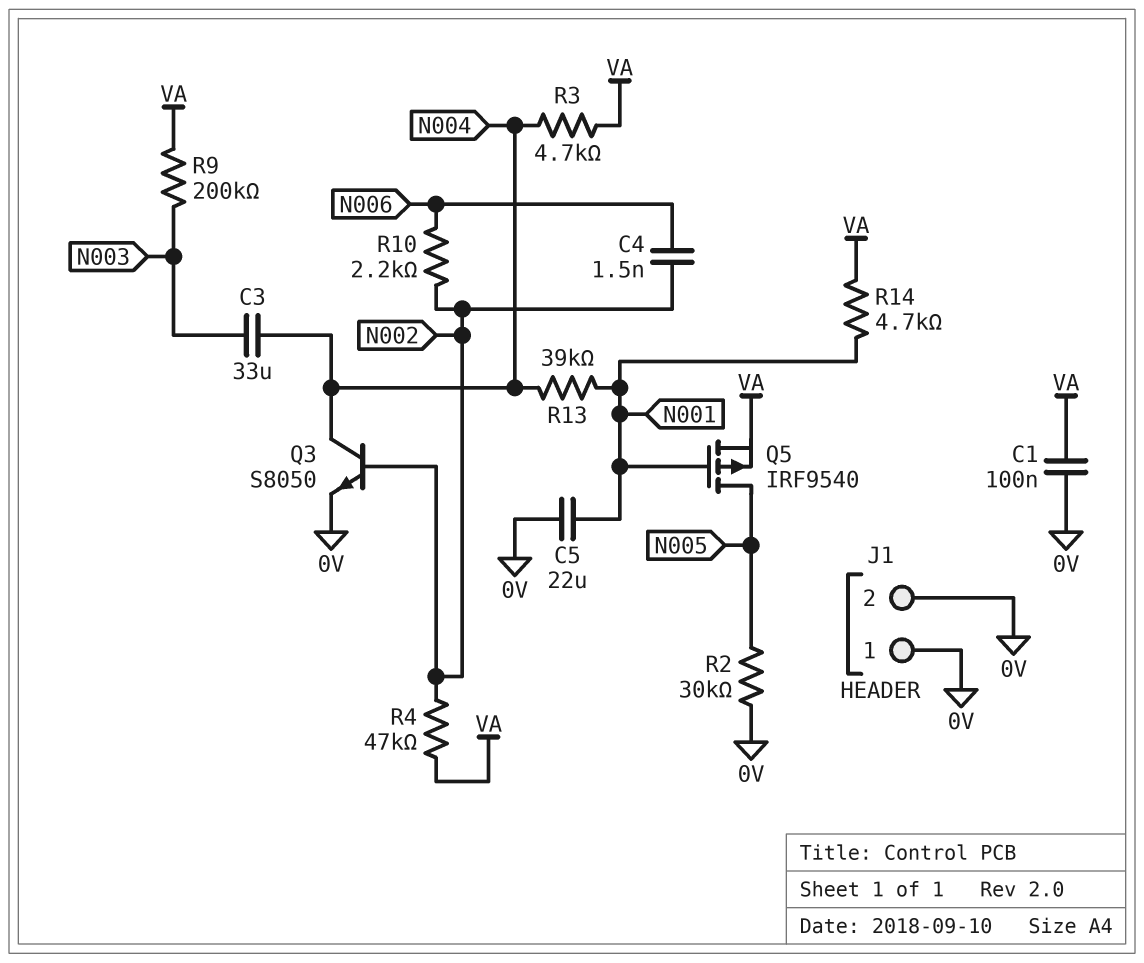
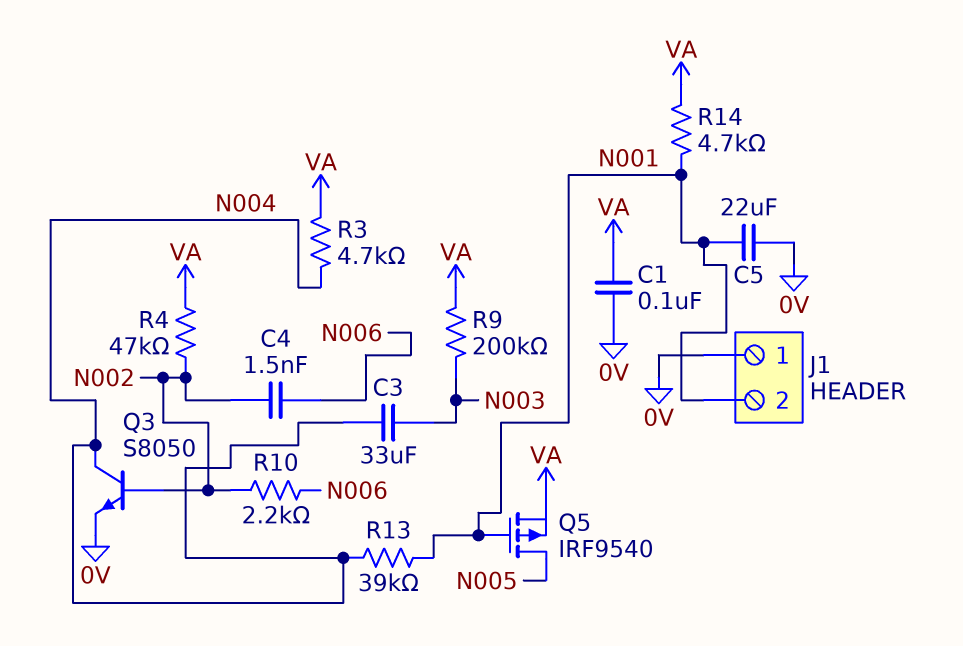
J1 pin 2: 0V -> N001
R2: 30k (0V, N005) -> none

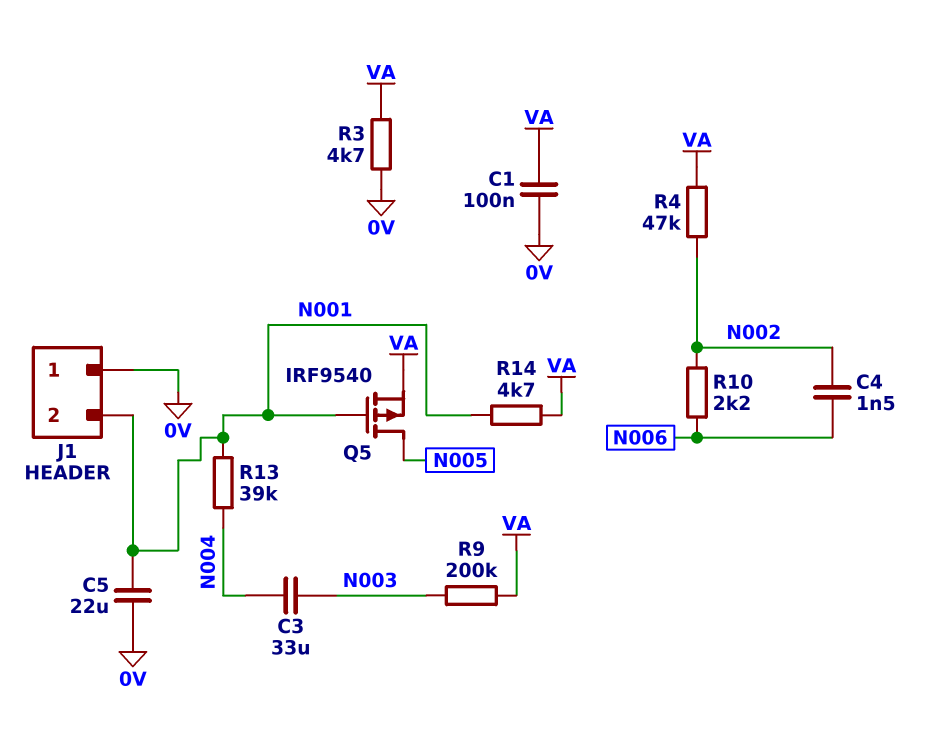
Q3: NPN S8050 (B N002, C N004, E 0V) -> none
R3: 4.7k (N004, VA) -> 4.7k (0V, VA)

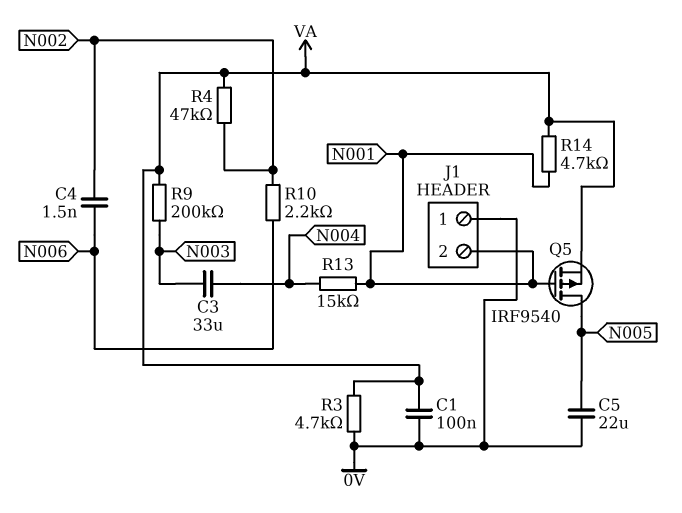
C5: 22uF (0V, N001) -> 22uF (0V, N005)
R13: 39k (N001, N004) -> 15k (N001, N004)

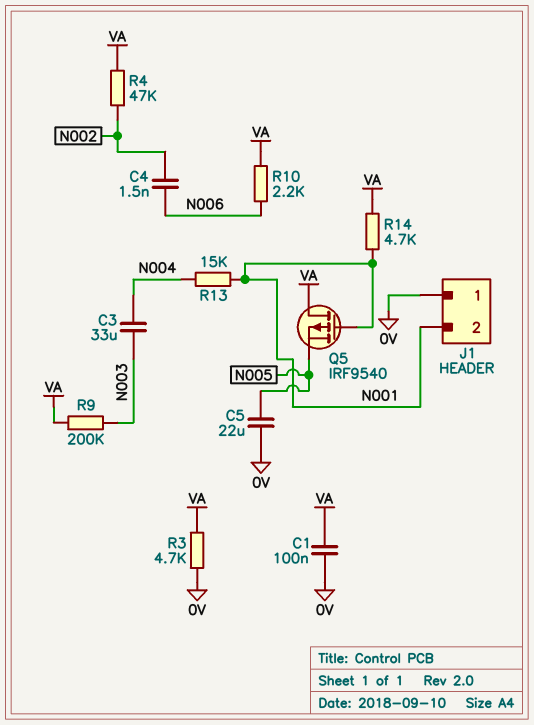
Q5: PMOS IRF9540 (G N001, D N005, S VA) -> PMOS IRF9540 (G N001, D VA, S N005)
R10: 2.2k (N002, N006) -> 2.2k (N006, VA)

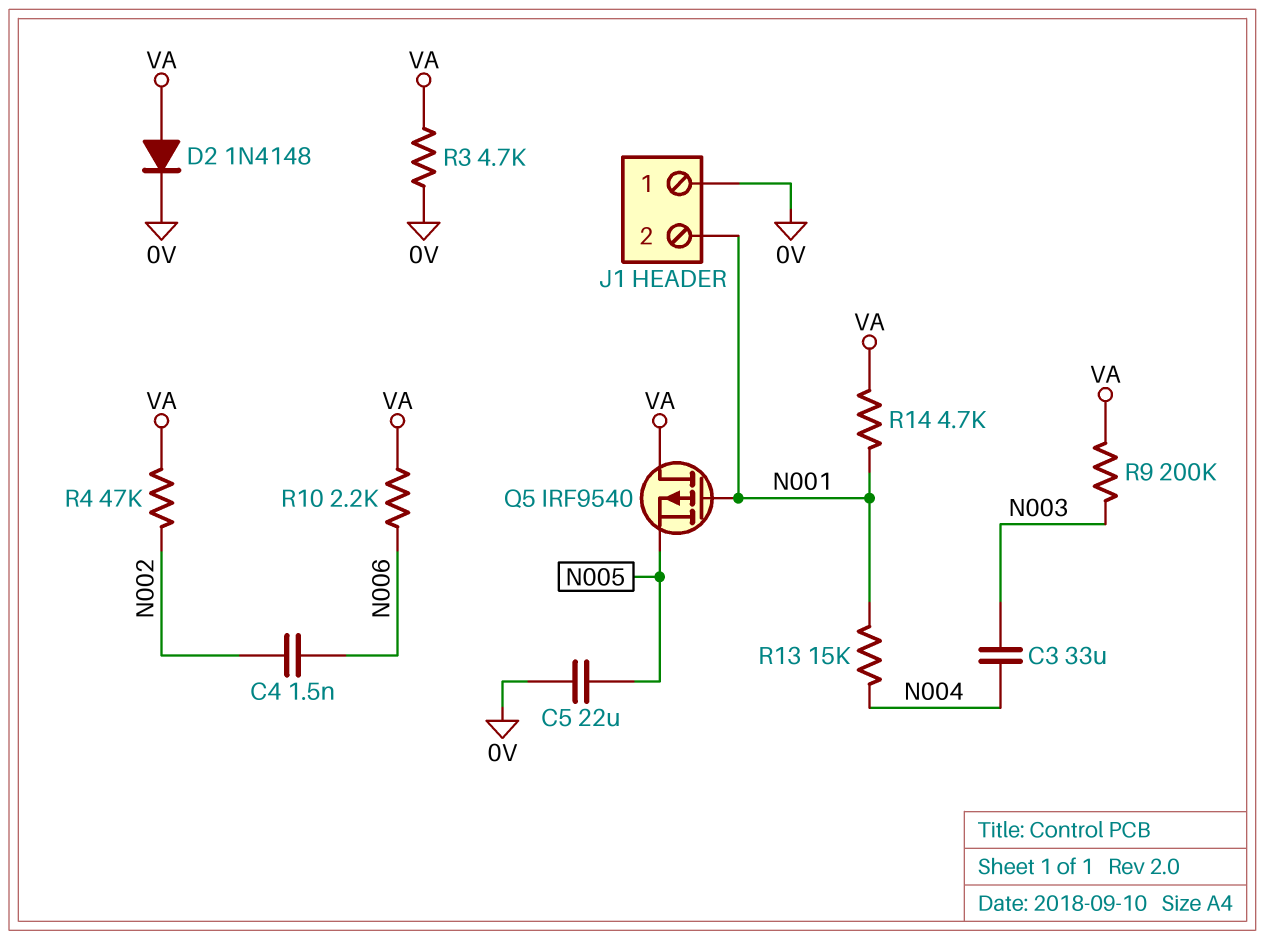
C1: 100nF (0V, VA) -> none
D2: none -> diode 1N4148 (A VA, K 0V)

